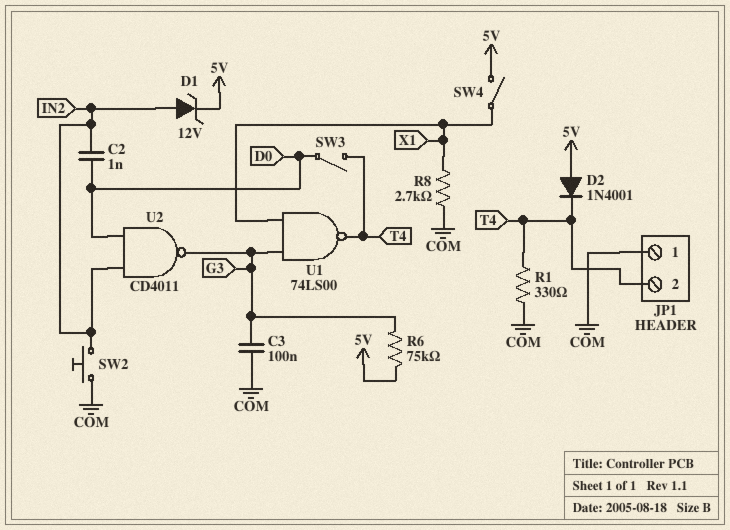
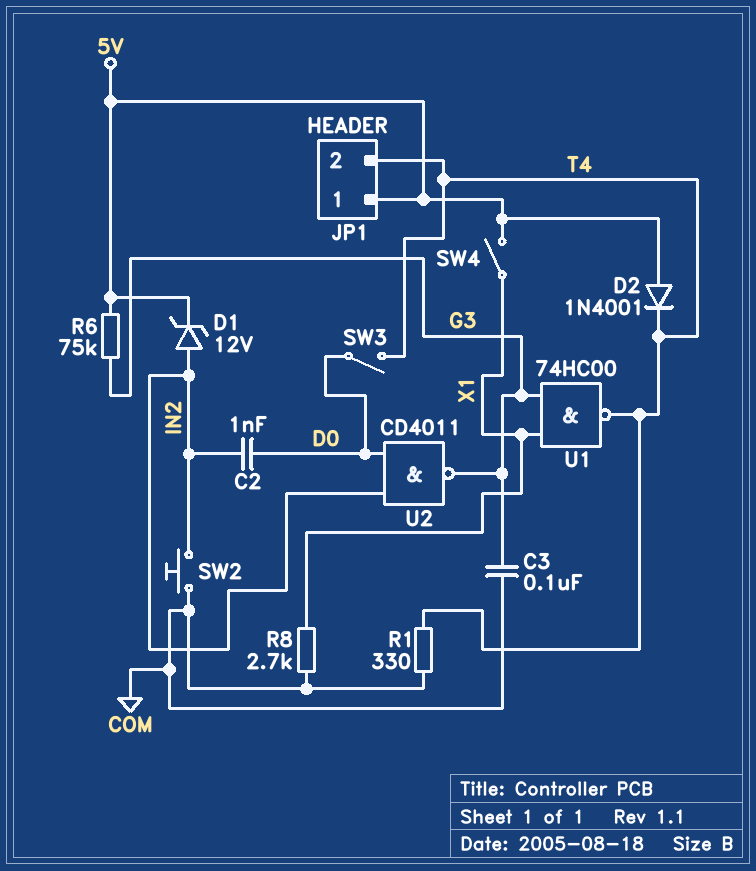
JP1 pin 1: COM -> 5V
U1: NAND 74LS00 (in G3, in X1, out T4) -> NAND 74HC00 (in G3, in X1, out T4)

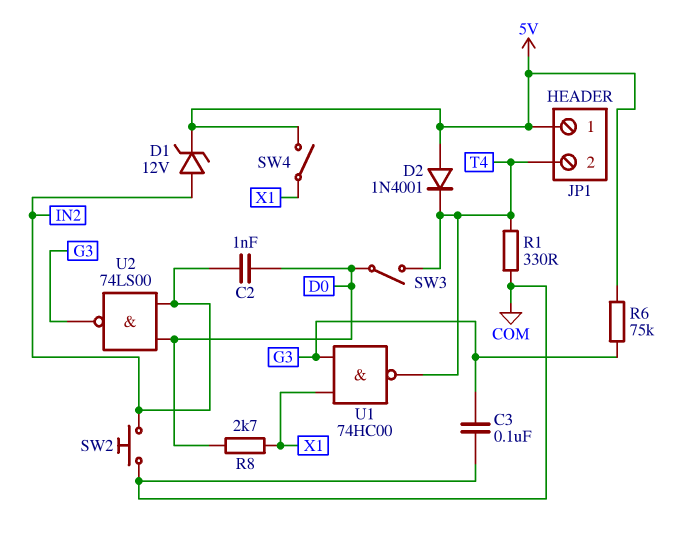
R8: 2.7k (COM, X1) -> 2.7k (D0, X1)
U2: NAND CD4011 (in D0, in IN2, out G3) -> NAND 74LS00 (in D0, in IN2, out G3)

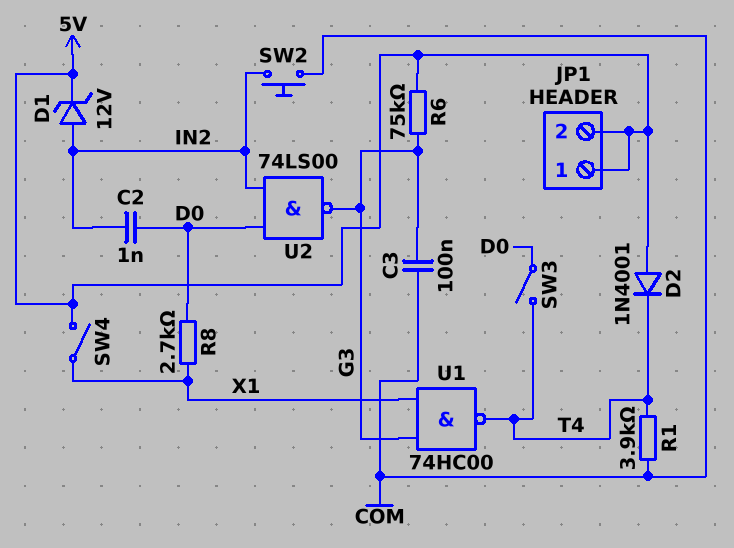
JP1 pin 2: T4 -> 5V
R1: 330 (COM, T4) -> 3.9k (COM, T4)

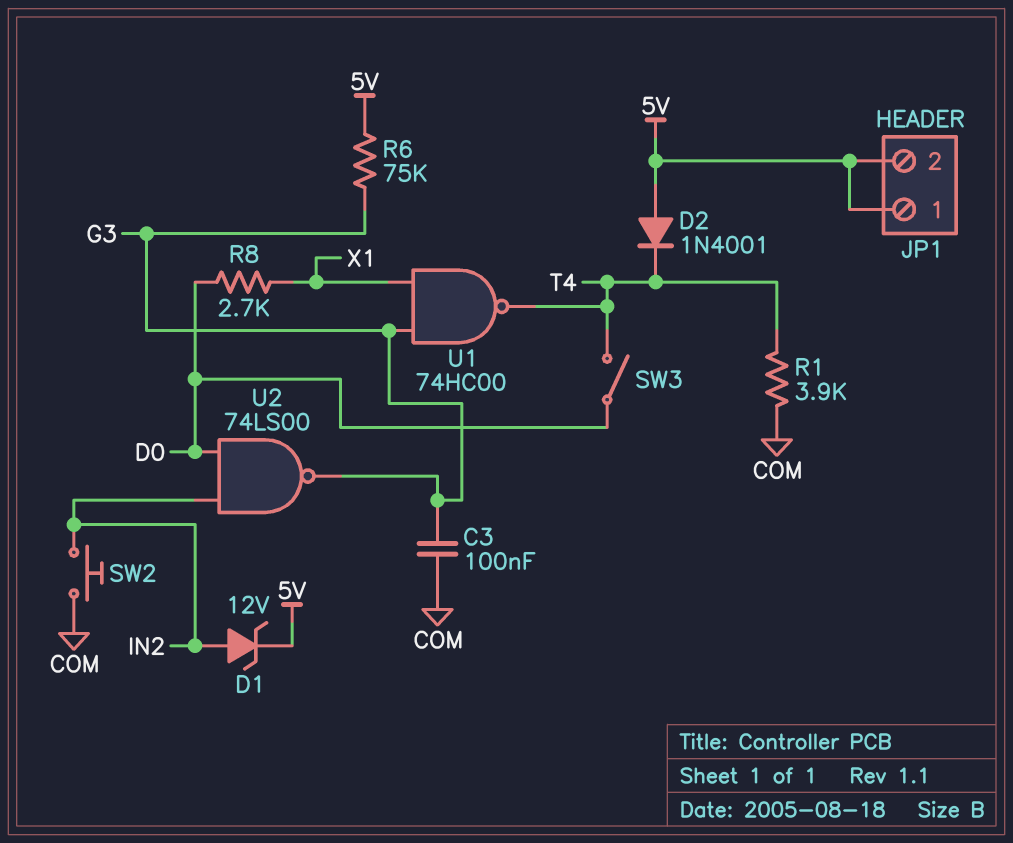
C2: 1nF (D0, IN2) -> none
SW4: switch (5V, X1) -> none

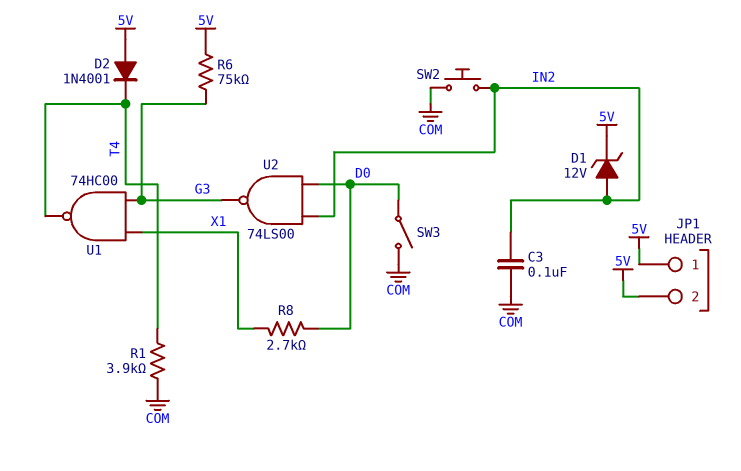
C3: 100nF (COM, G3) -> 100nF (COM, IN2)
SW3: switch (D0, T4) -> switch (COM, D0)

